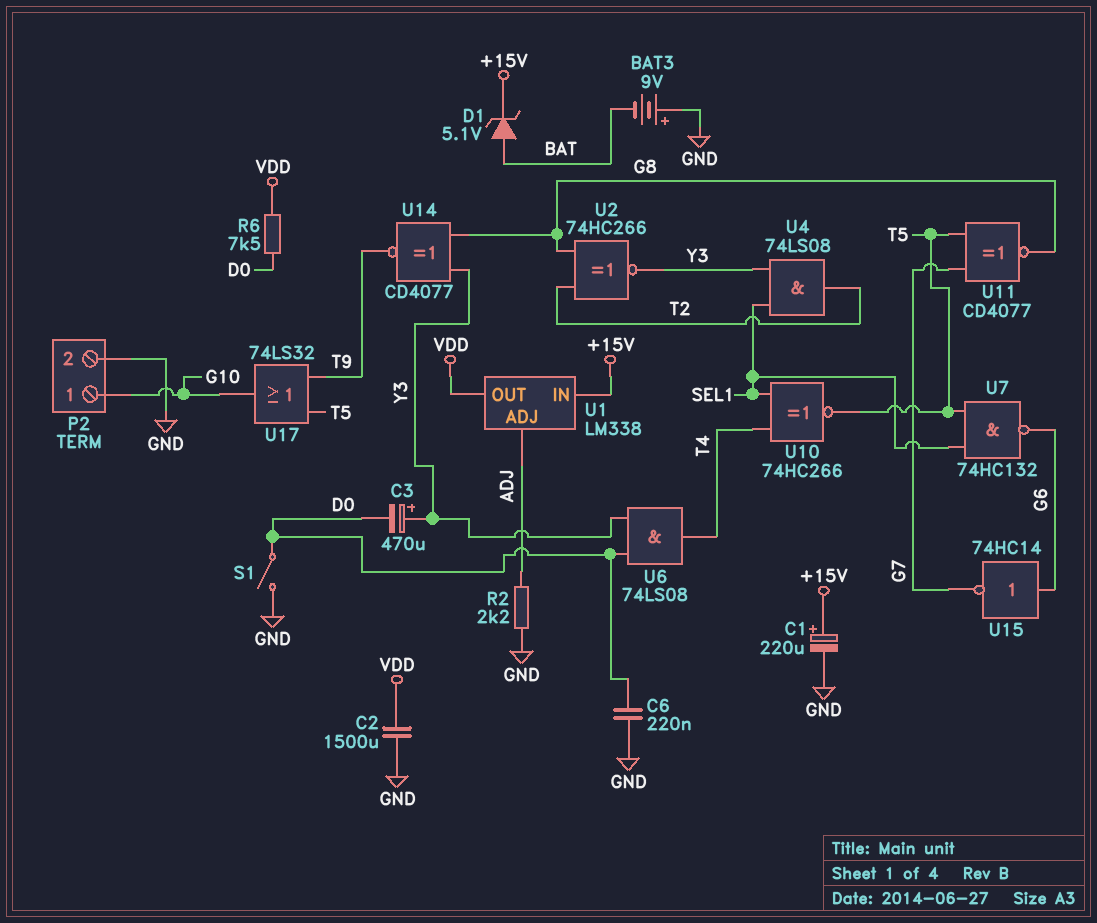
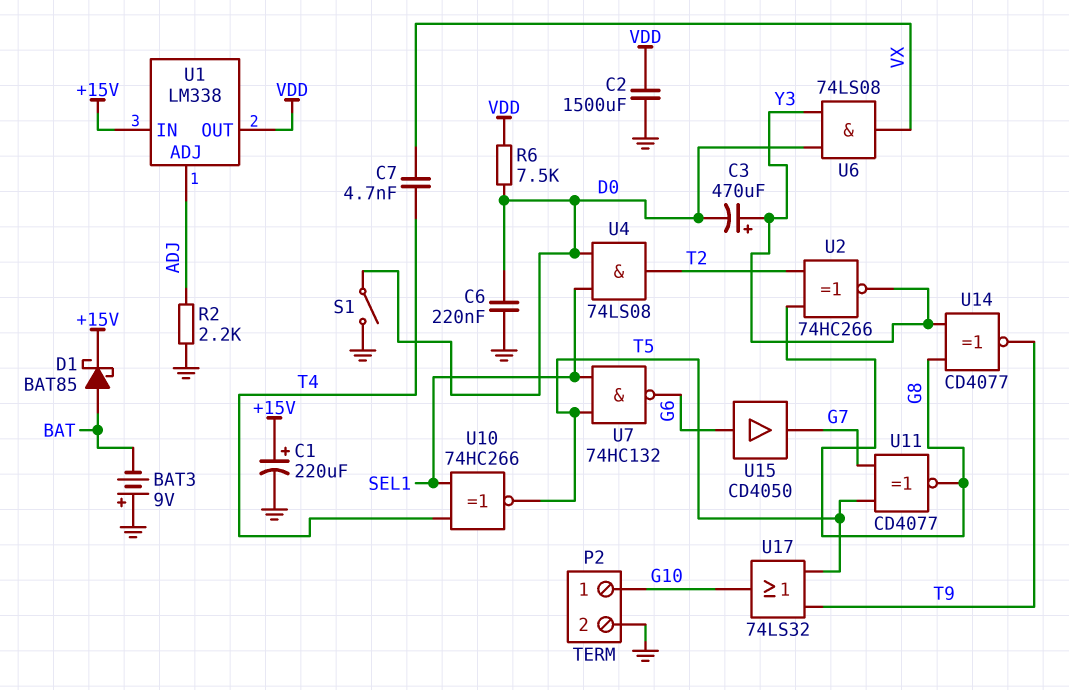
C7: none -> 4.7nF (T4, VX)
D1: zener 5.1V (A BAT, K +15V) -> schottky BAT85 (A BAT, K +15V)
U4: AND 74LS08 (in SEL1, in Y3, out T2) -> AND 74LS08 (in D0, in SEL1, out T2)
U6: AND 74LS08 (in D0, in Y3, out T4) -> AND 74LS08 (in D0, in Y3, out VX)
U15: NOT 74HC14 (in G6, out G7) -> buffer CD4050 (in G6, out G7)

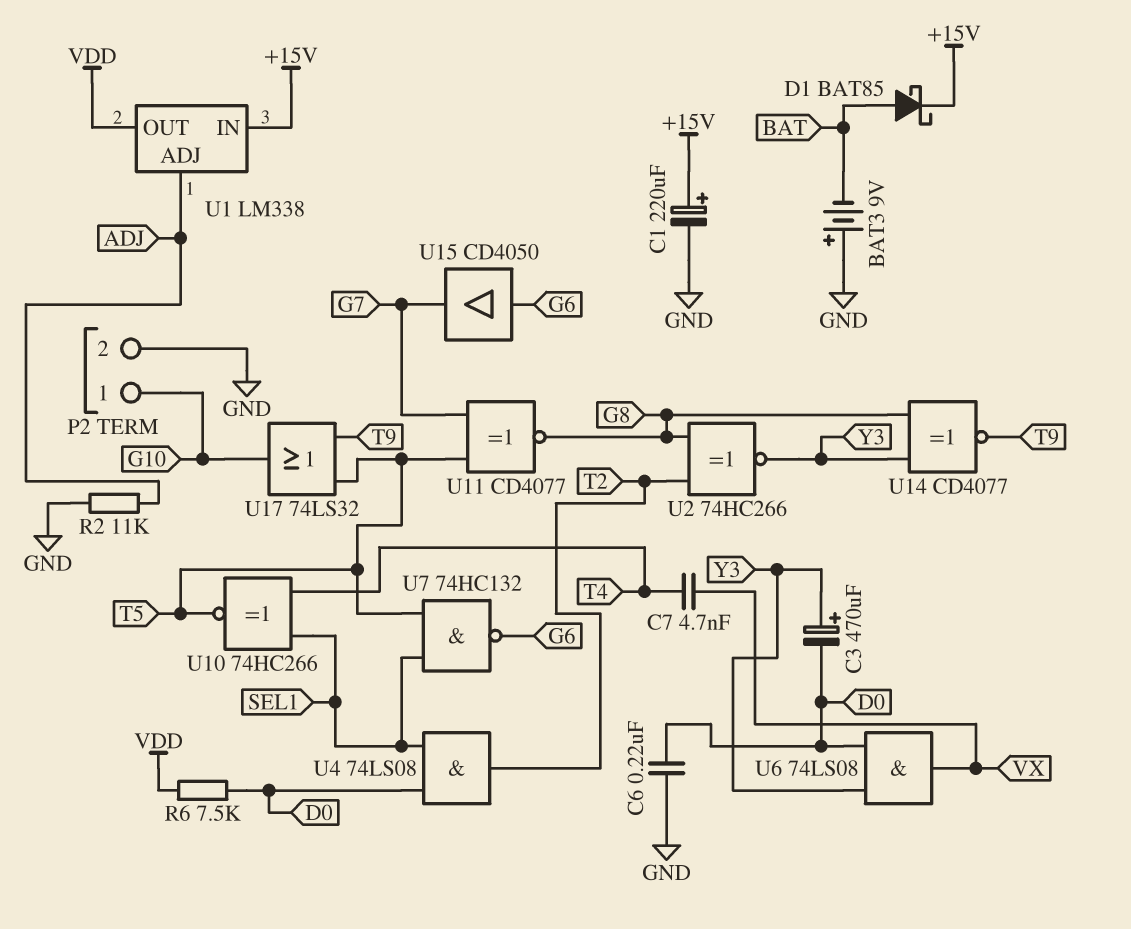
C2: 1500uF (GND, VDD) -> none
R2: 2.2k (ADJ, GND) -> 11k (ADJ, GND)
S1: switch (D0, GND) -> none

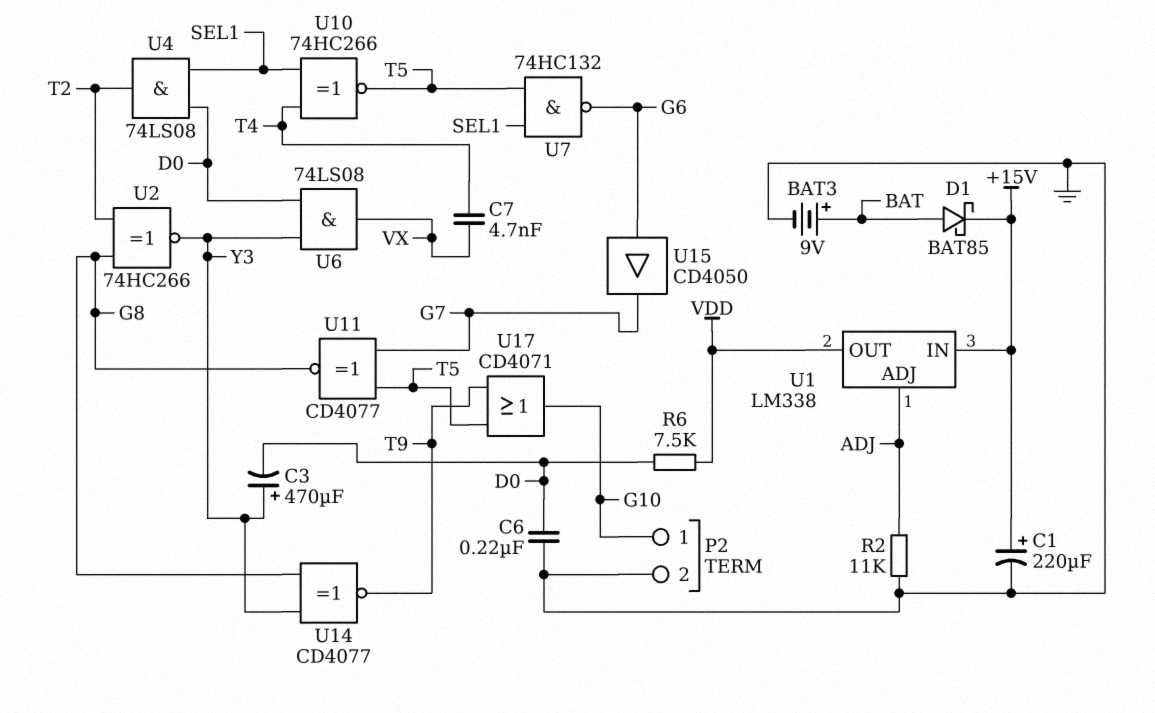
BAT3: 9V (plus GND, minus BAT) -> 9V (plus BAT, minus GND)
U17: OR 74LS32 (in T5, in T9, out G10) -> OR CD4071 (in T5, in T9, out G10)

